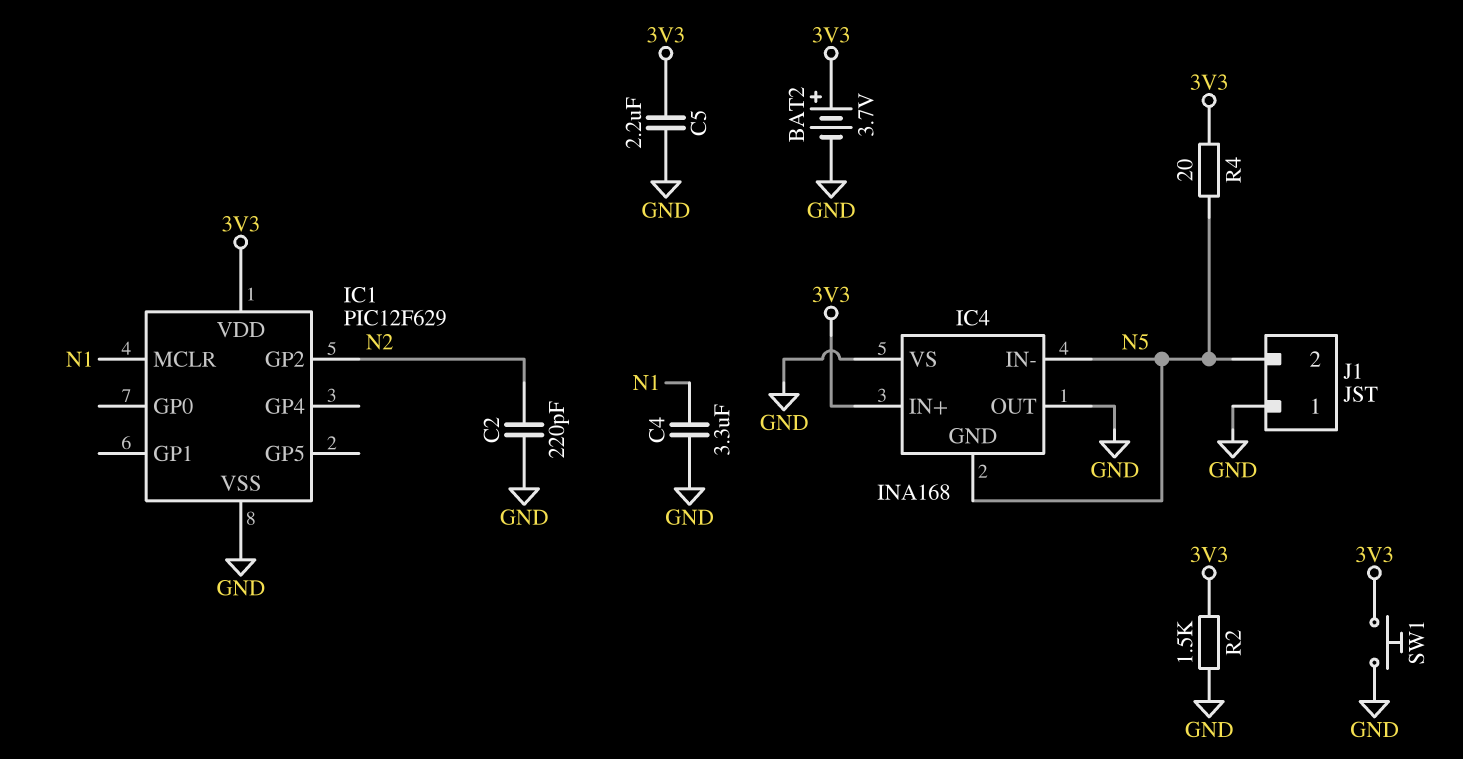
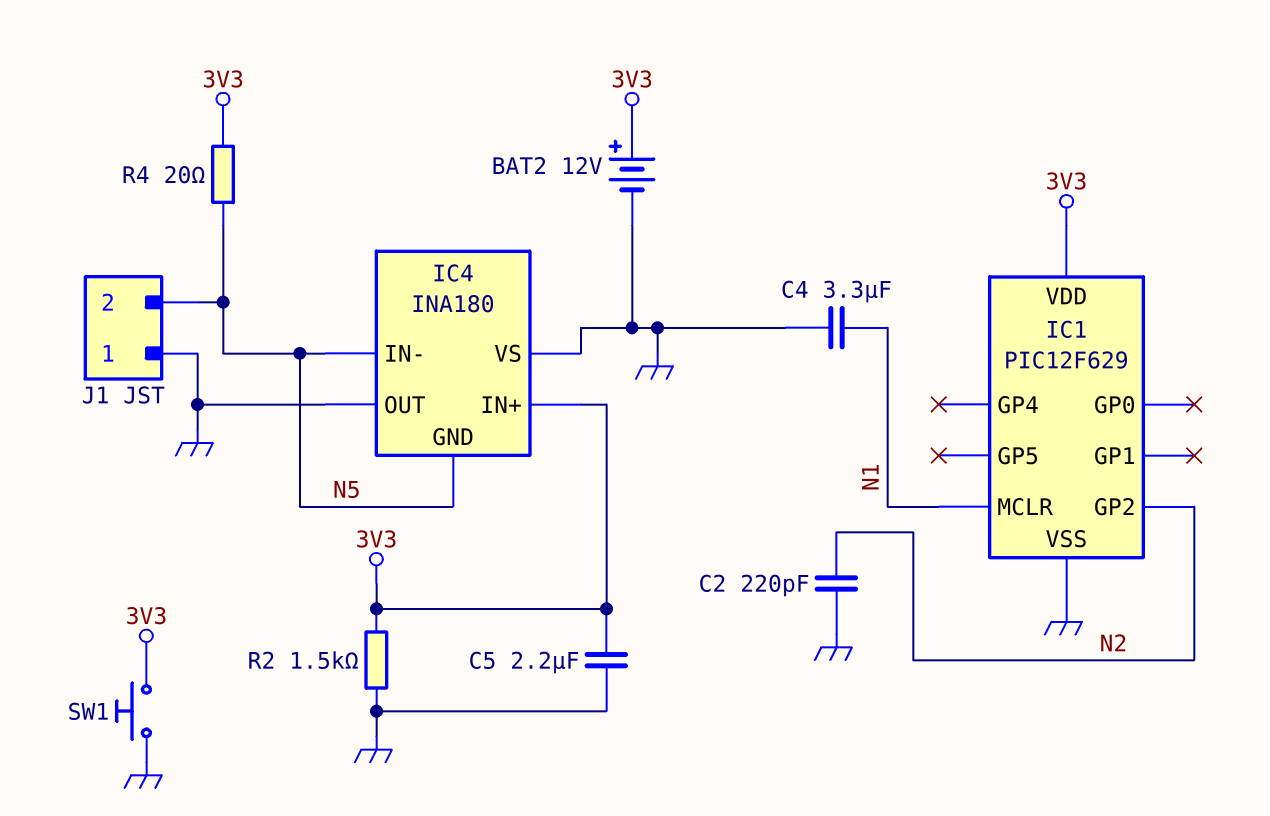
BAT2: 3.7V (plus 3V3, minus GND) -> 12V (plus 3V3, minus GND)
IC4: INA168 -> INA180

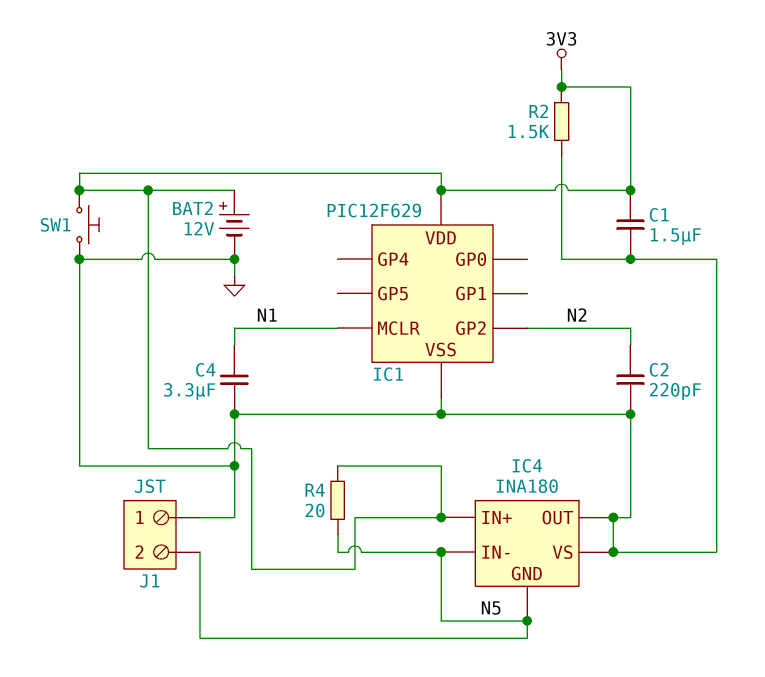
C1: none -> 1.5uF (3V3, GND)
C5: 2.2uF (3V3, GND) -> none

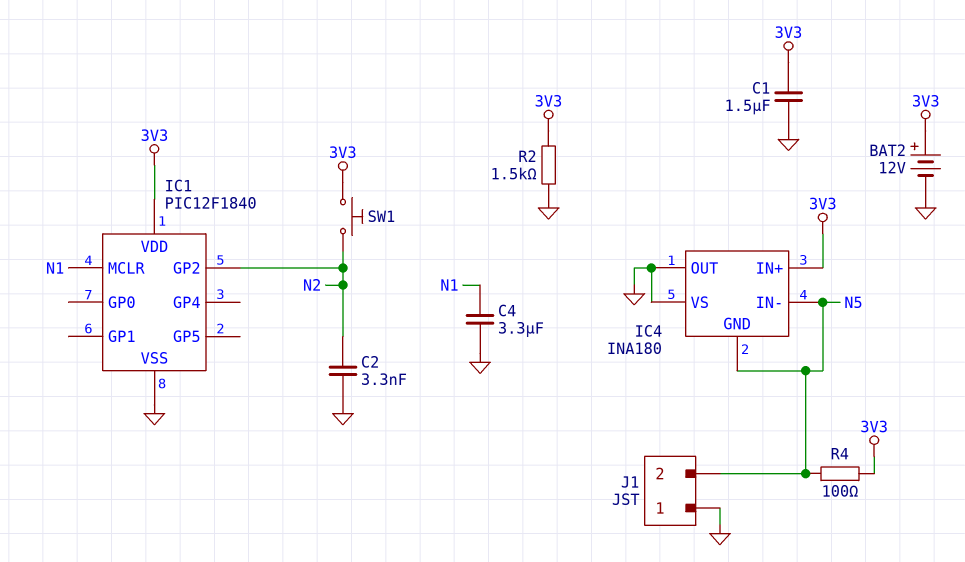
C2: 220pF (GND, N2) -> 3.3nF (GND, N2)
IC1: PIC12F629 -> PIC12F1840
R4: 20 (3V3, N5) -> 100 (3V3, N5)
SW1: button (3V3, GND) -> button (3V3, N2)

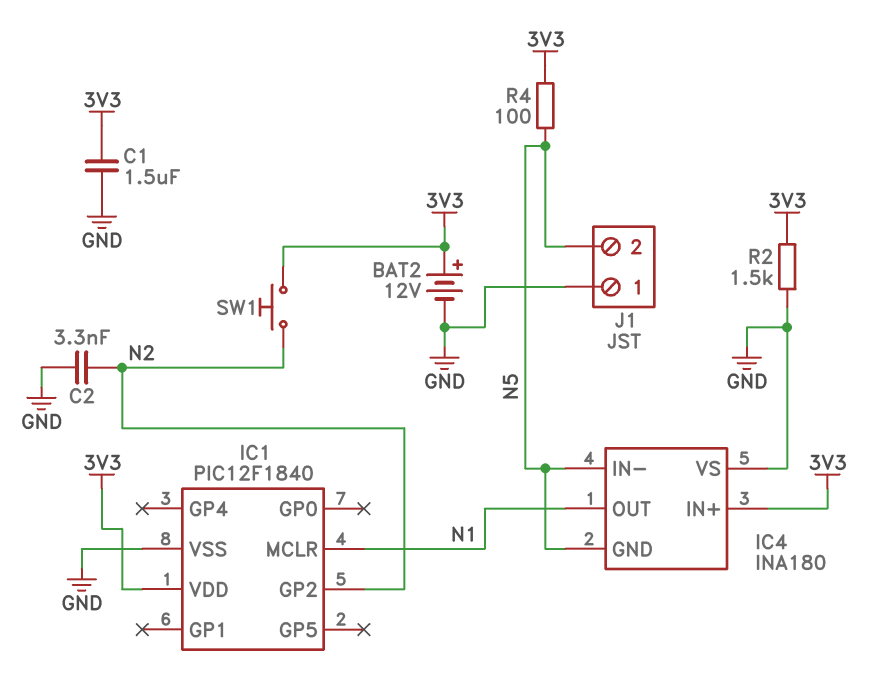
C4: 3.3uF (GND, N1) -> none
IC4 pin OUT: GND -> N1

